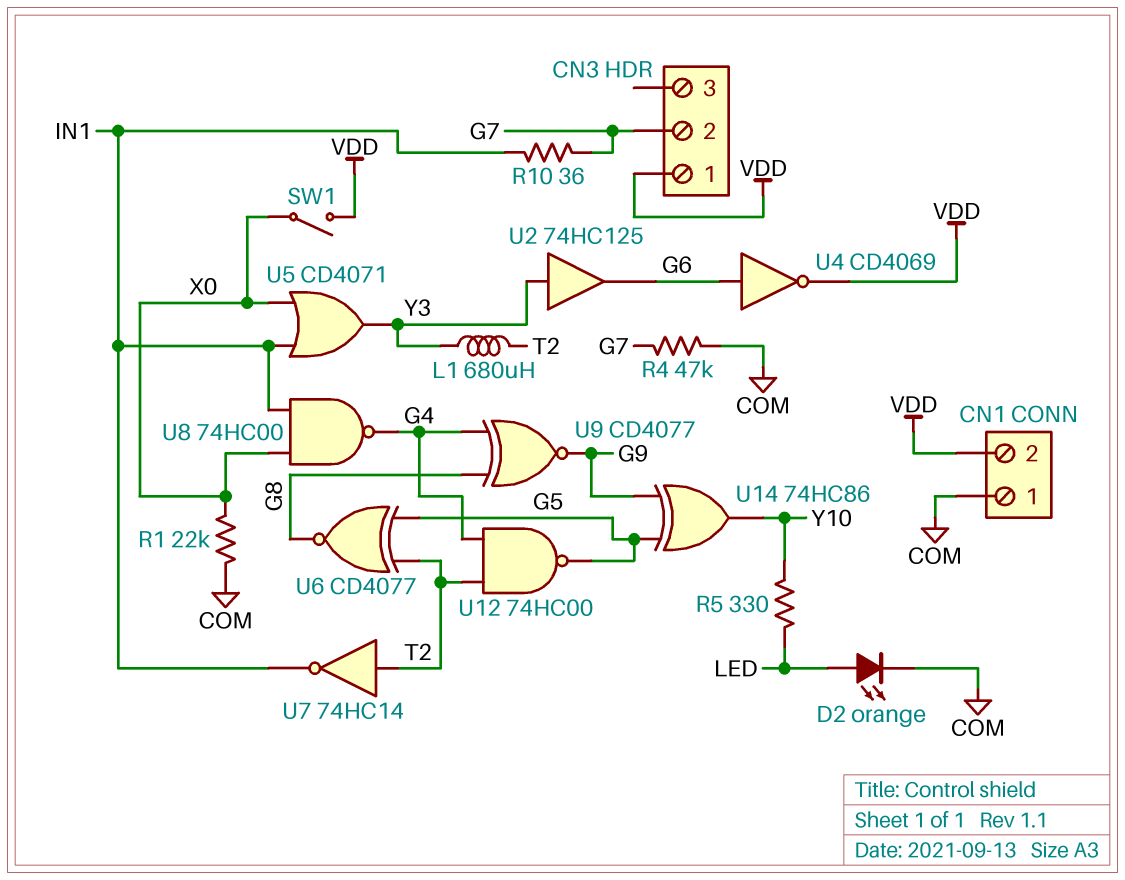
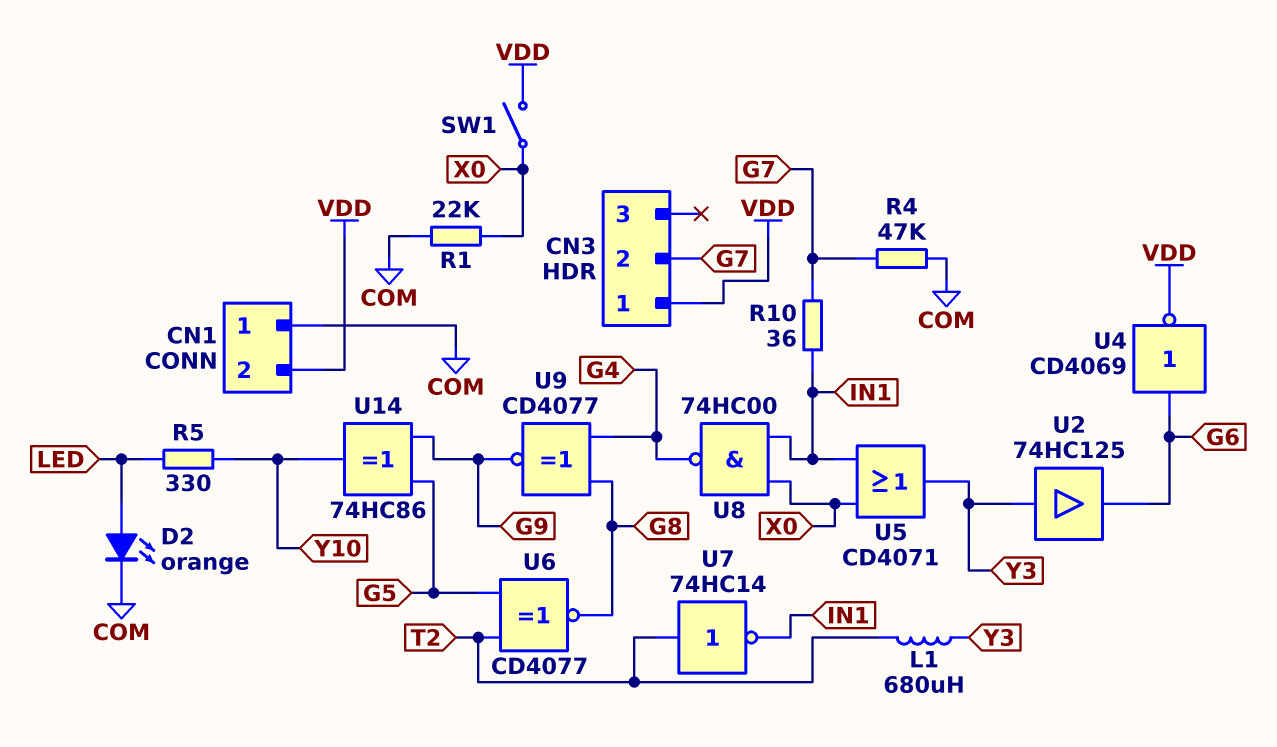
U12: NAND 74HC00 (in G4, in T2, out G5) -> none

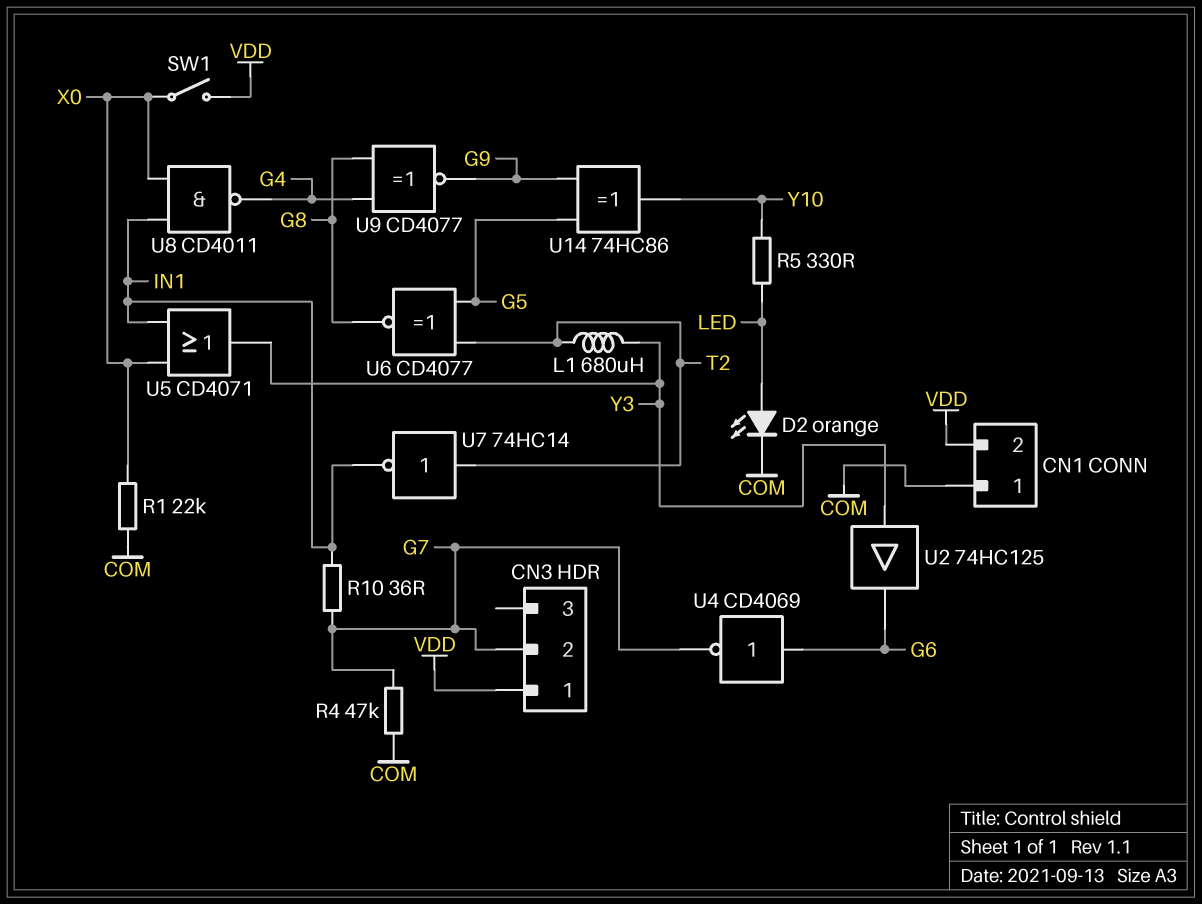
U4: NOT CD4069 (in G6, out VDD) -> NOT CD4069 (in G6, out G7)
U8: NAND 74HC00 (in IN1, in X0, out G4) -> NAND CD4011 (in IN1, in X0, out G4)

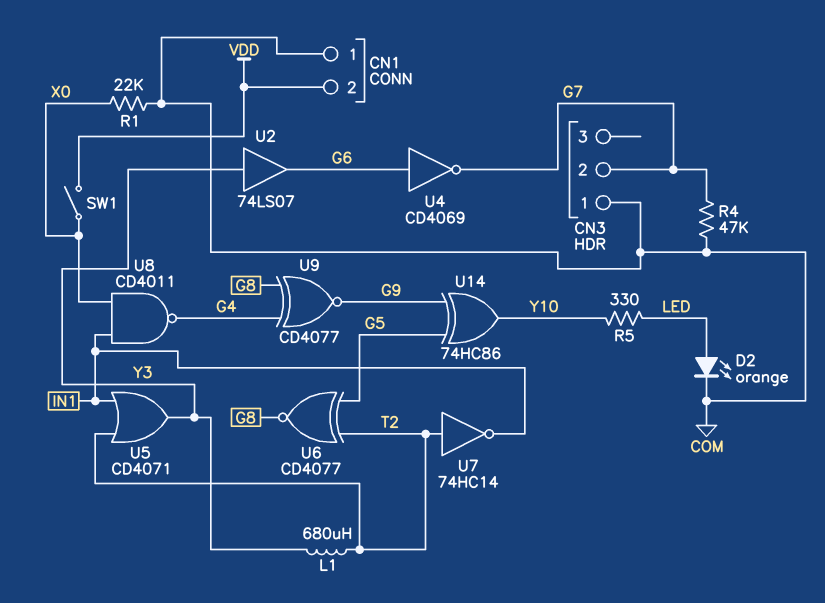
CN3 pin 1: VDD -> COM
R10: 36 (G7, IN1) -> none
U2: buffer 74HC125 (in Y3, out G6) -> buffer 74LS07 (in Y3, out G6)
U5: OR CD4071 (in IN1, in X0, out Y3) -> OR CD4071 (in IN1, in T2, out Y3)

